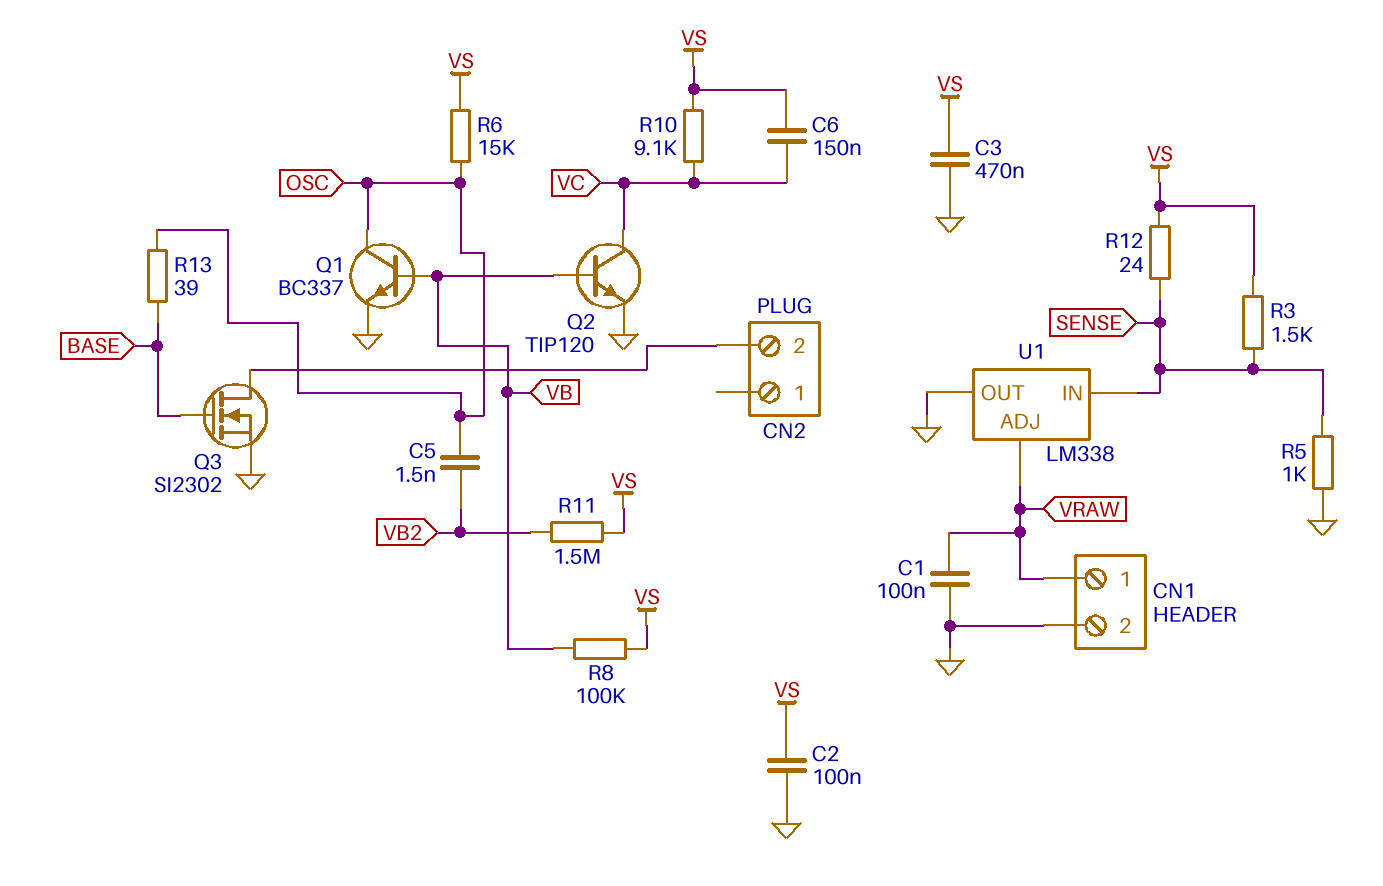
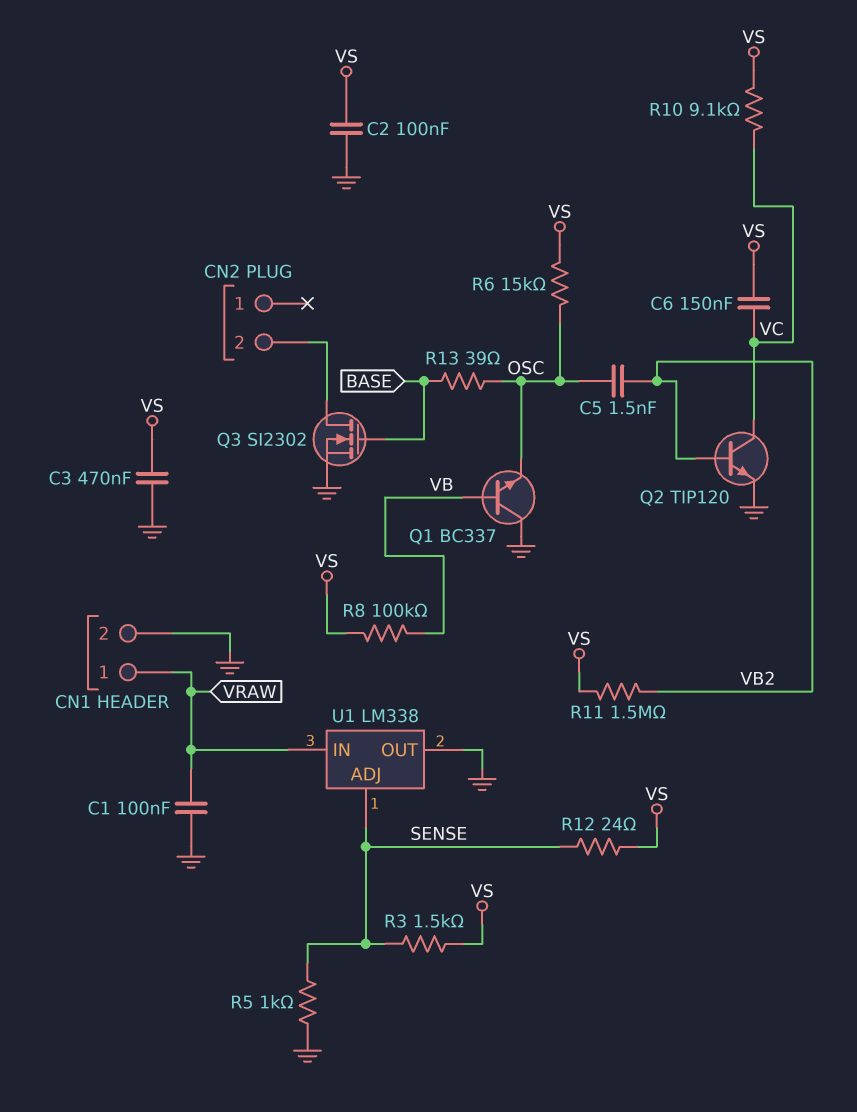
Q1: NPN BC337 (B VB, C OSC, E GND) -> NPN BC337 (B VB, C GND, E OSC)
Q2: NPN TIP120 (B VB, C VC, E GND) -> NPN TIP120 (B VB2, C VC, E GND)
U1 pin ADJ: VRAW -> SENSE
U1 pin IN: SENSE -> VRAW

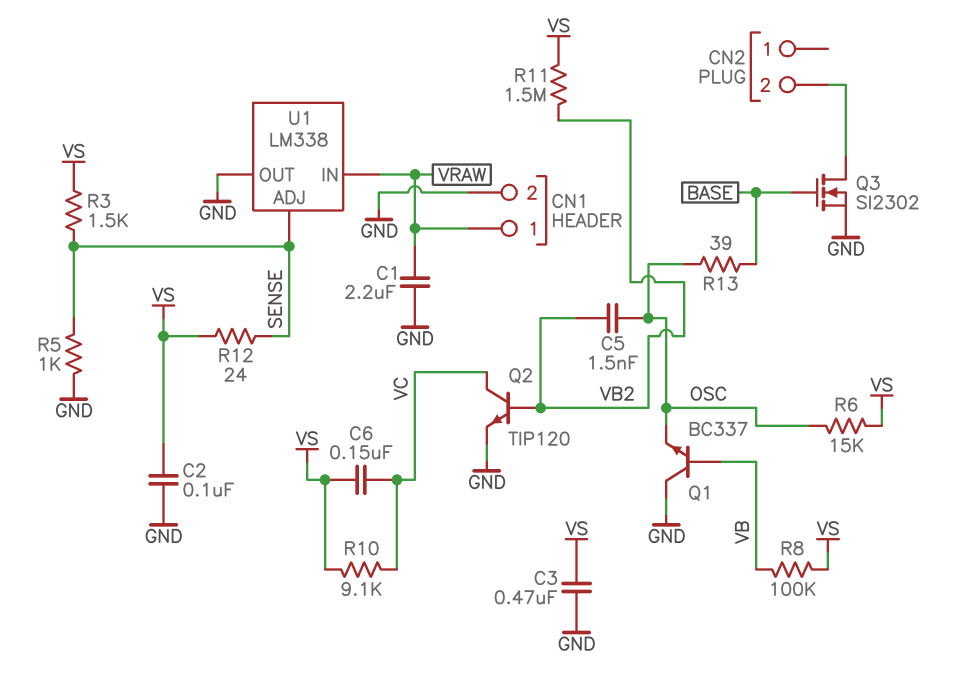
C1: 100nF (GND, VRAW) -> 2.2uF (GND, VRAW)

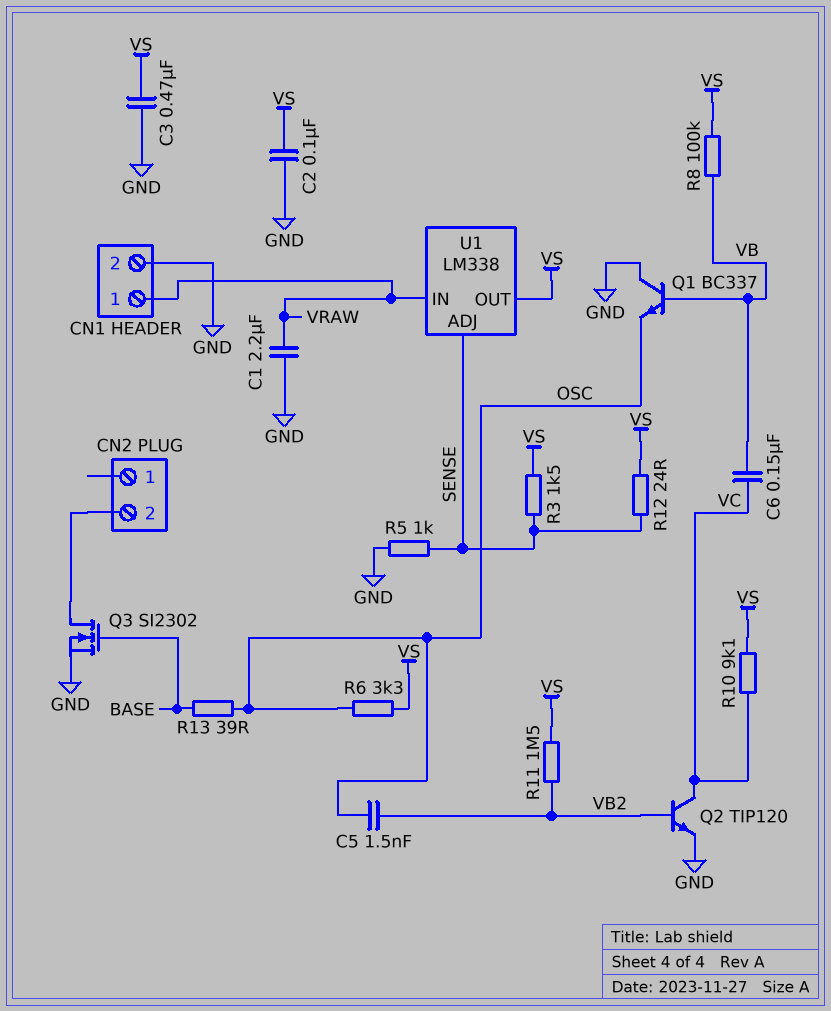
C6: 150nF (VC, VS) -> 150nF (VB, VC)
R6: 15k (OSC, VS) -> 3.3k (OSC, VS)
U1 pin OUT: GND -> VS

